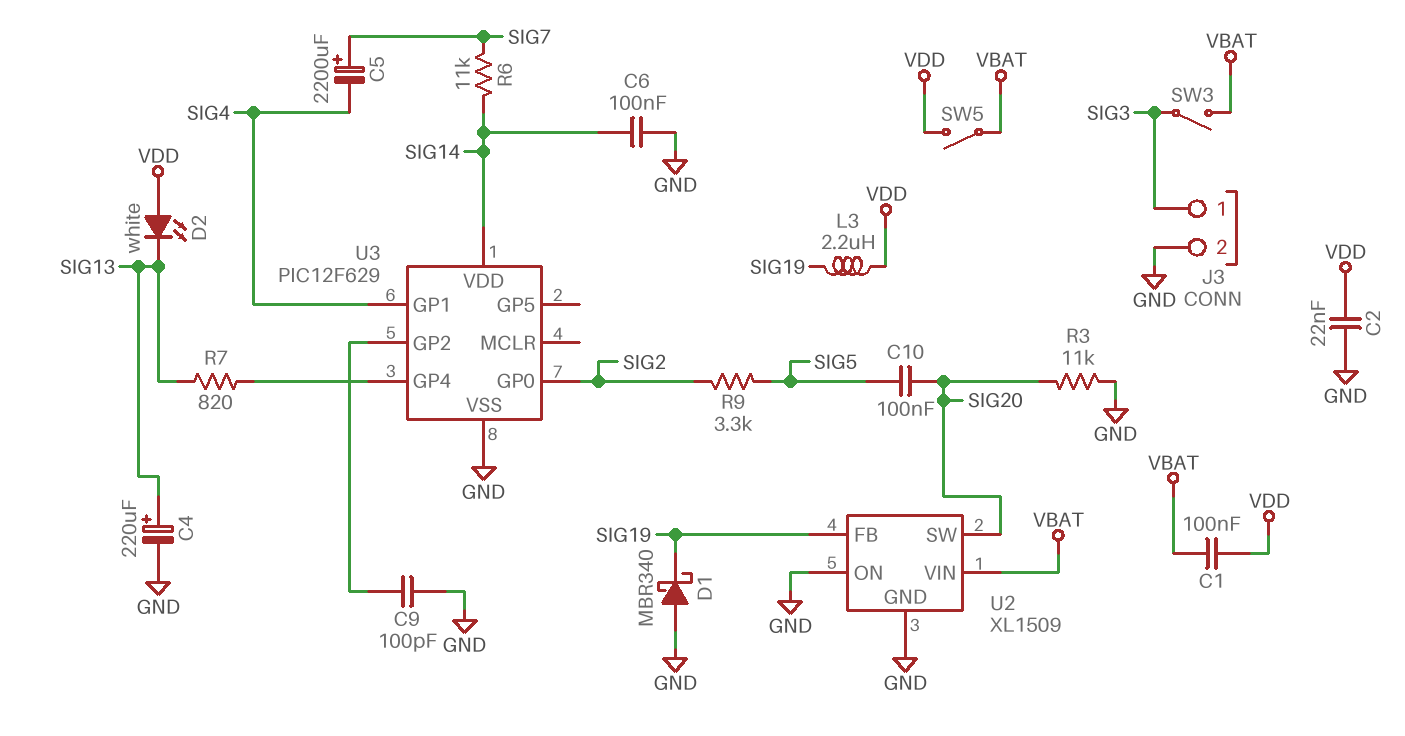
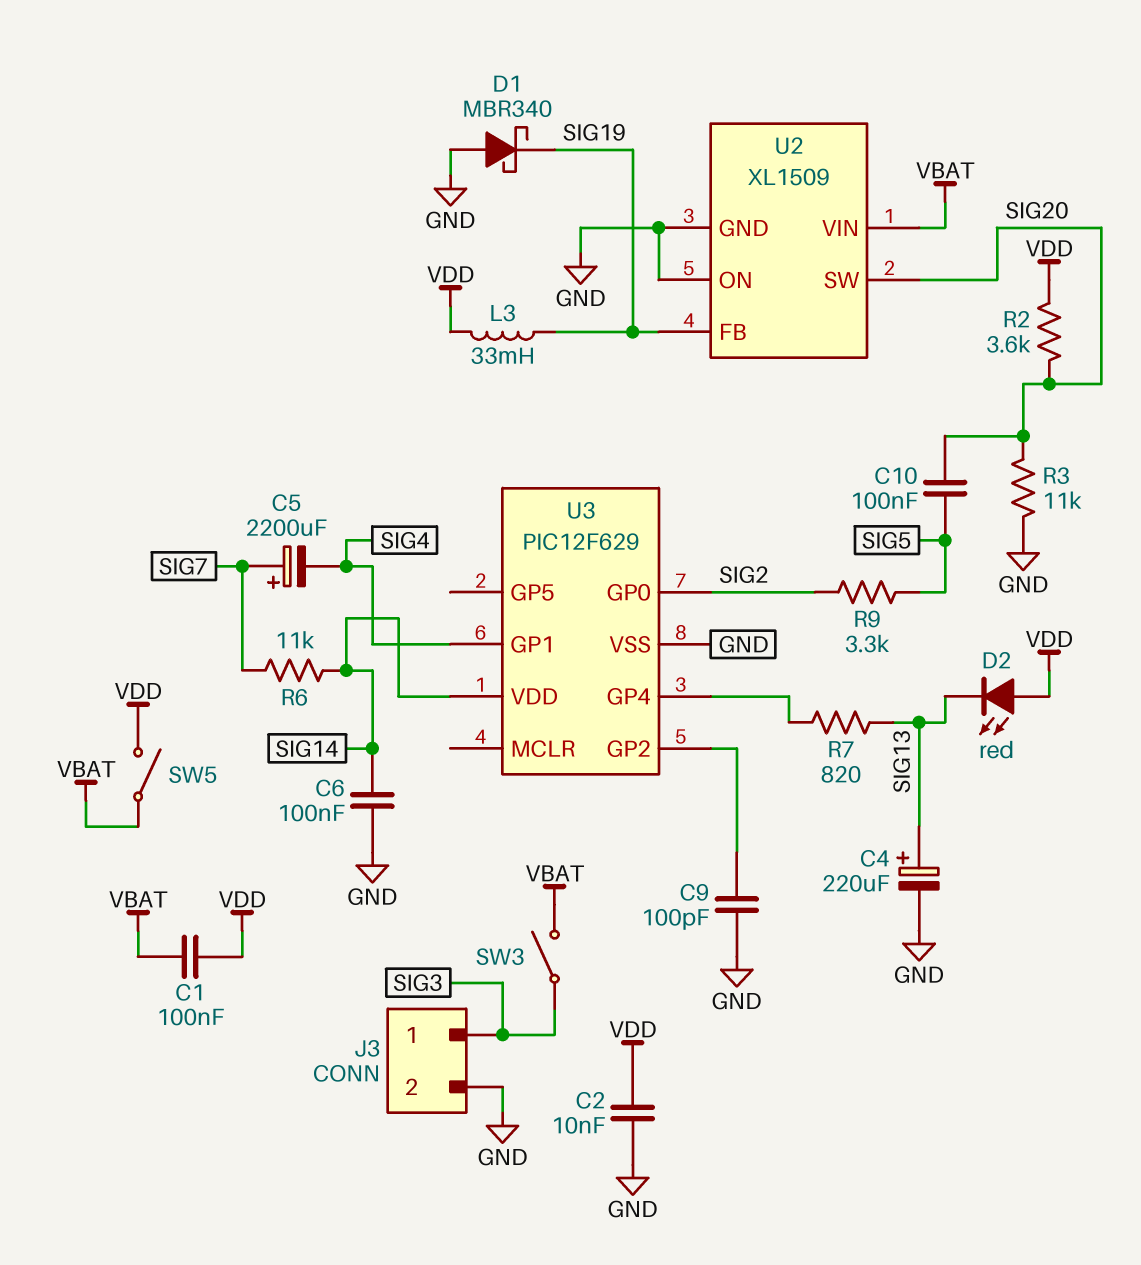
C2: 22nF (GND, VDD) -> 10nF (GND, VDD)
D2: LED white (A VDD, K SIG13) -> LED red (A VDD, K SIG13)
L3: 2.2uH (SIG19, VDD) -> 33mH (SIG19, VDD)
R2: none -> 3.6k (SIG20, VDD)

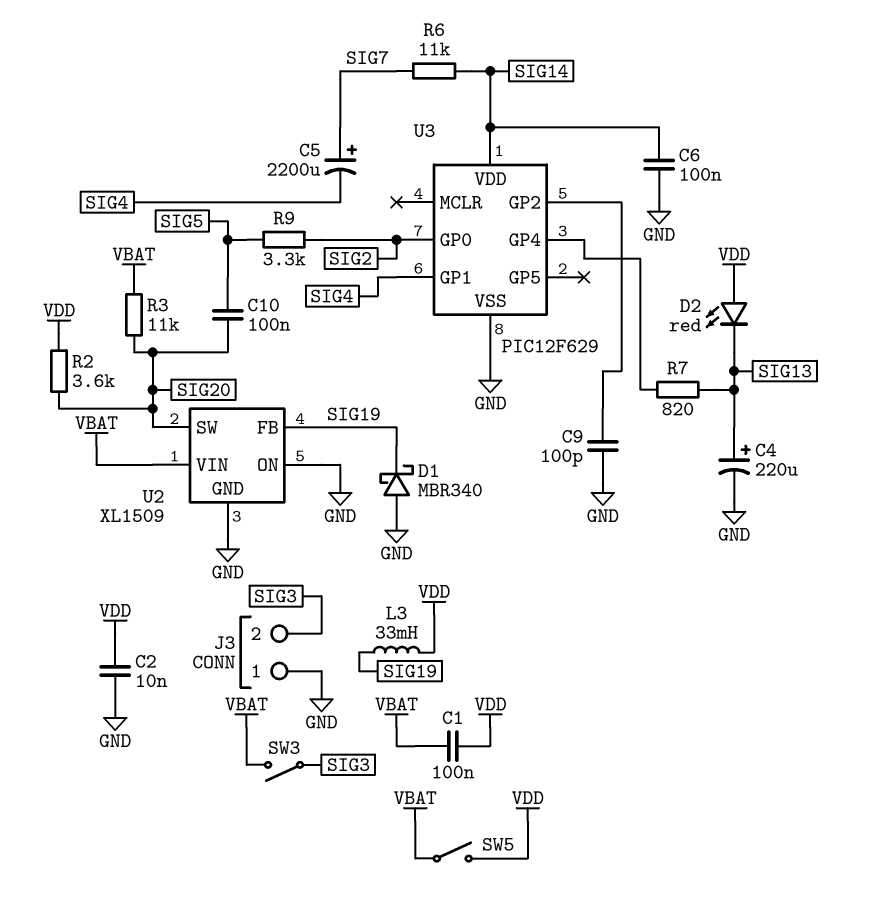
J3 pin 1: SIG3 -> GND
J3 pin 2: GND -> SIG3
R3: 11k (GND, SIG20) -> 11k (SIG20, VBAT)

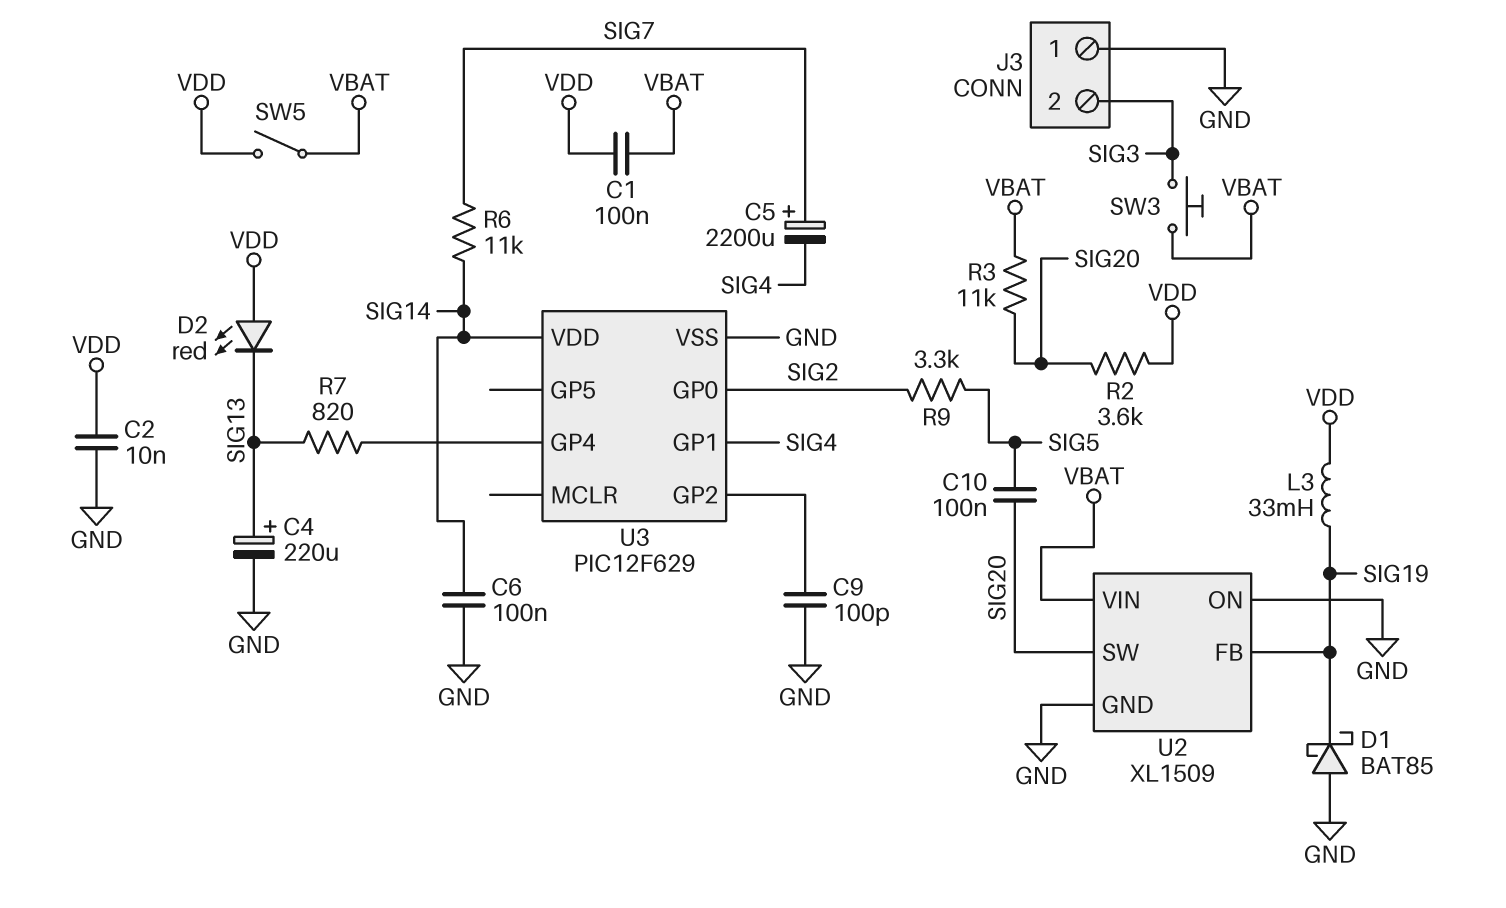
D1: schottky MBR340 (A GND, K SIG19) -> schottky BAT85 (A GND, K SIG19)
SW3: switch (SIG3, VBAT) -> button (SIG3, VBAT)

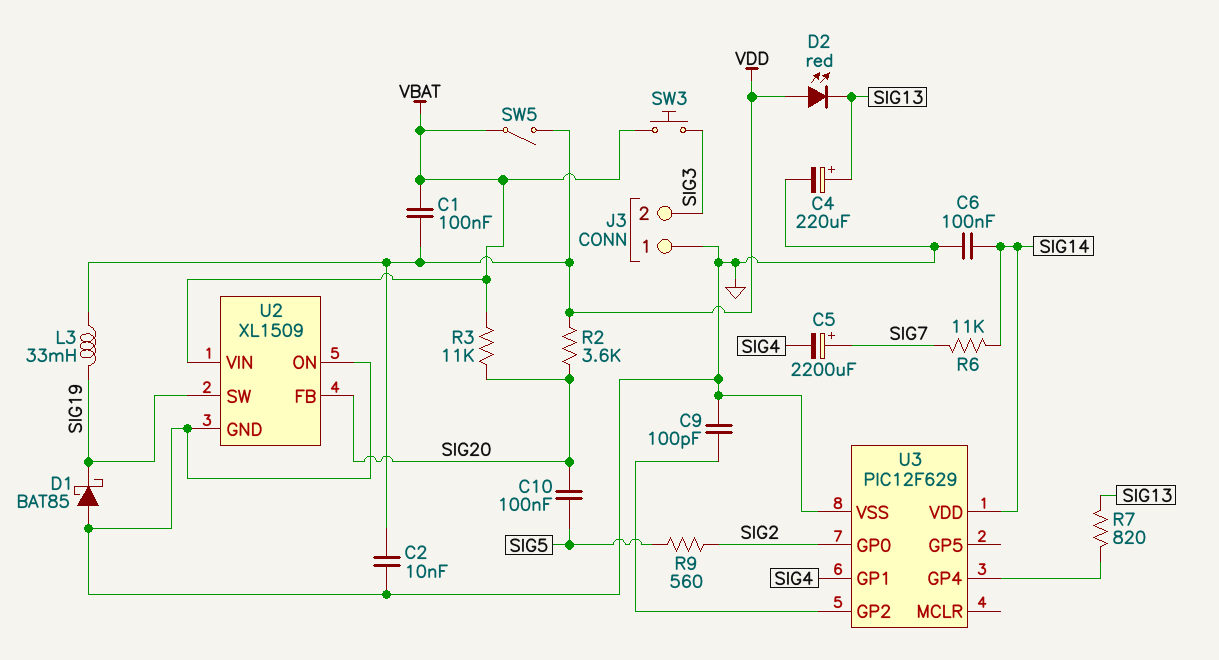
R9: 3.3k (SIG2, SIG5) -> 560 (SIG2, SIG5)
U2 pin FB: SIG19 -> SIG20
U2 pin SW: SIG20 -> SIG19

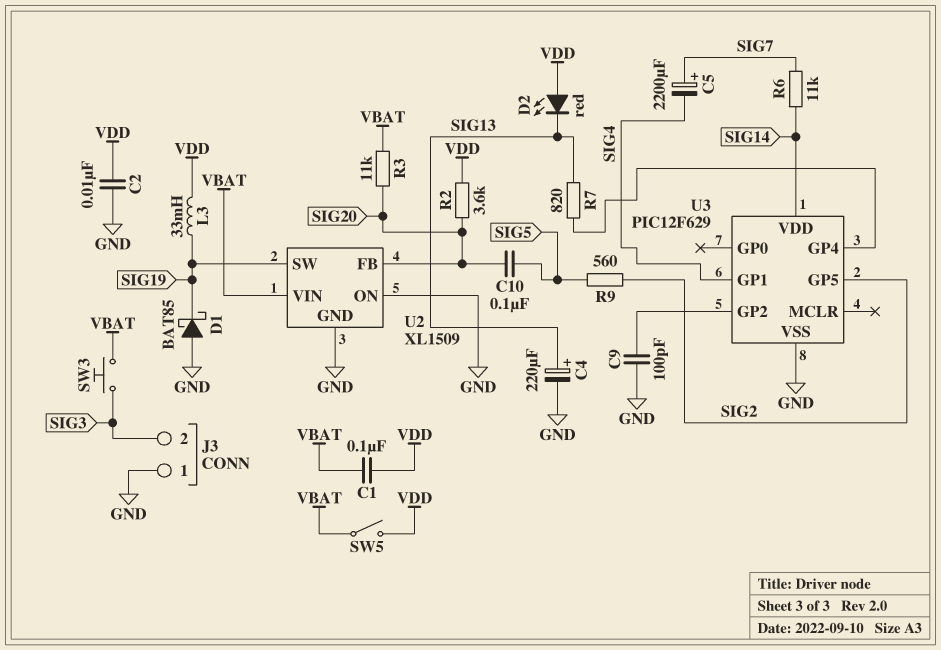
C6: 100nF (GND, SIG14) -> none
U3 pin GP0: SIG2 -> none
U3 pin GP5: none -> SIG2

